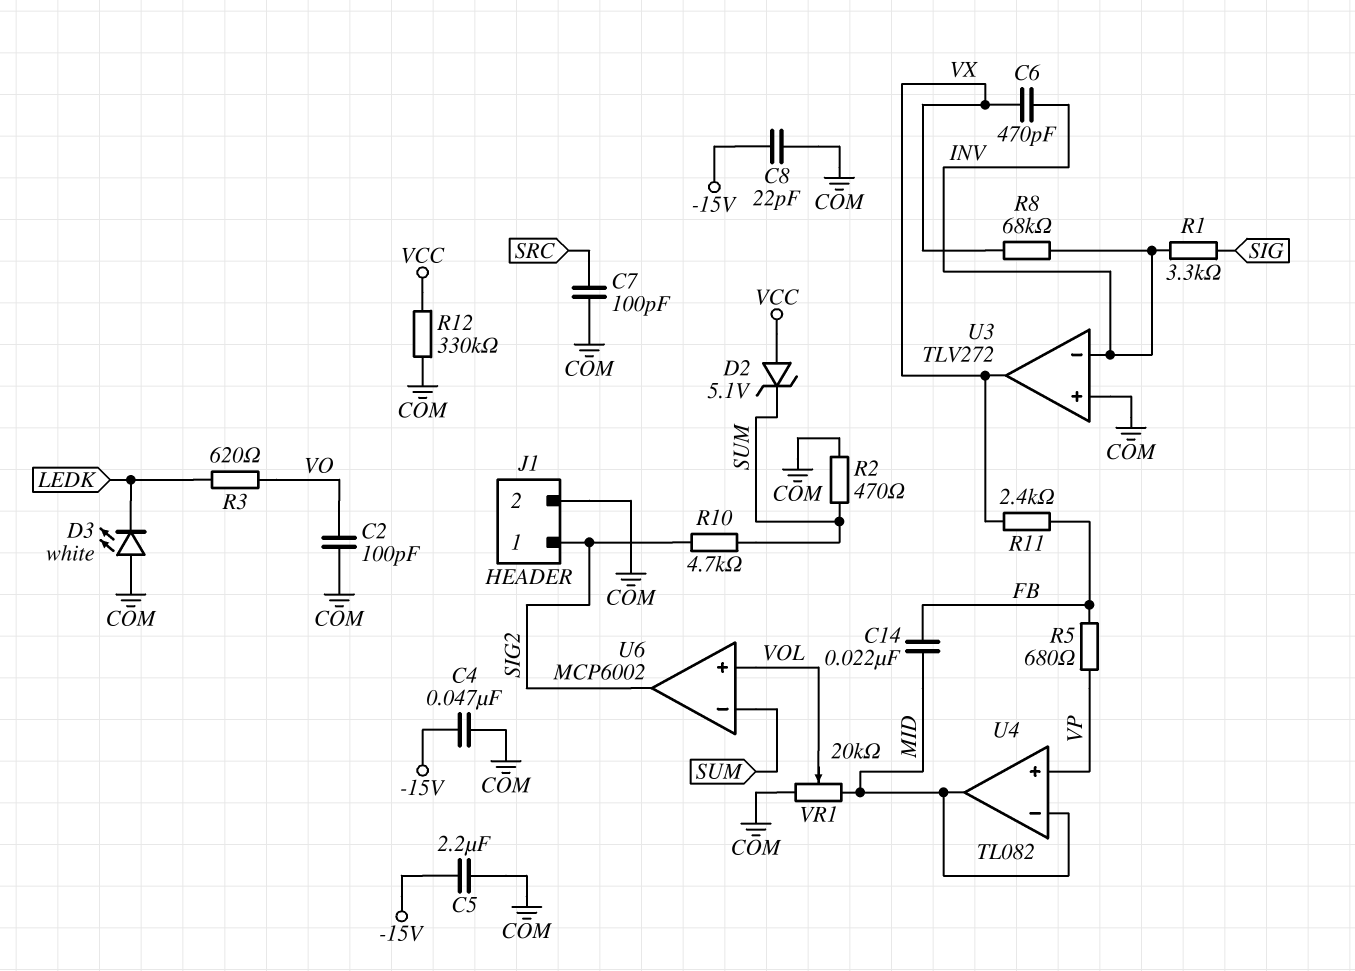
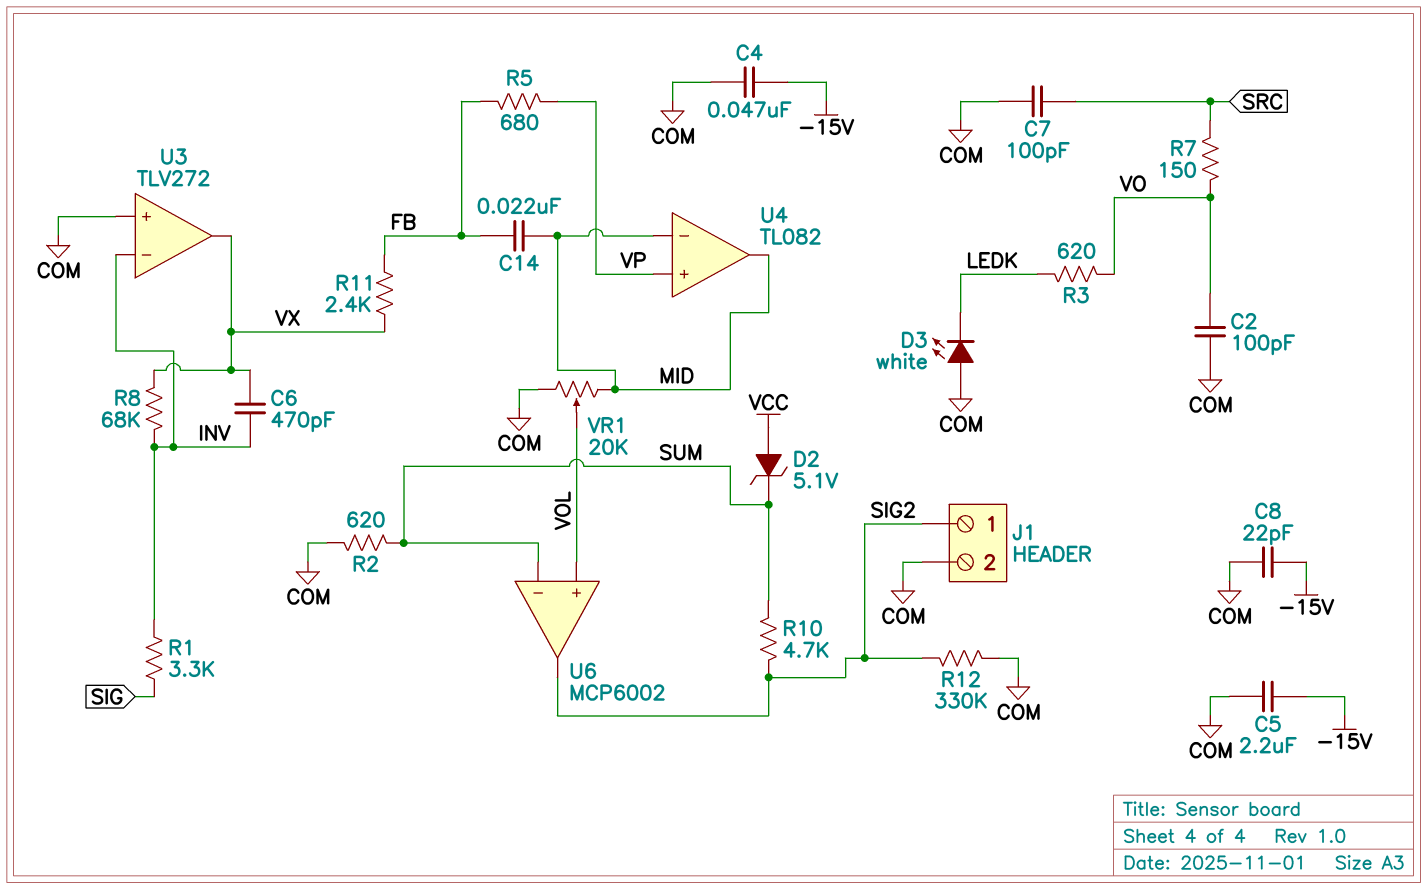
R2: 470 (COM, SUM) -> 620 (COM, SUM)
R7: none -> 150 (SRC, VO)
R12: 330k (COM, VCC) -> 330k (COM, SIG2)

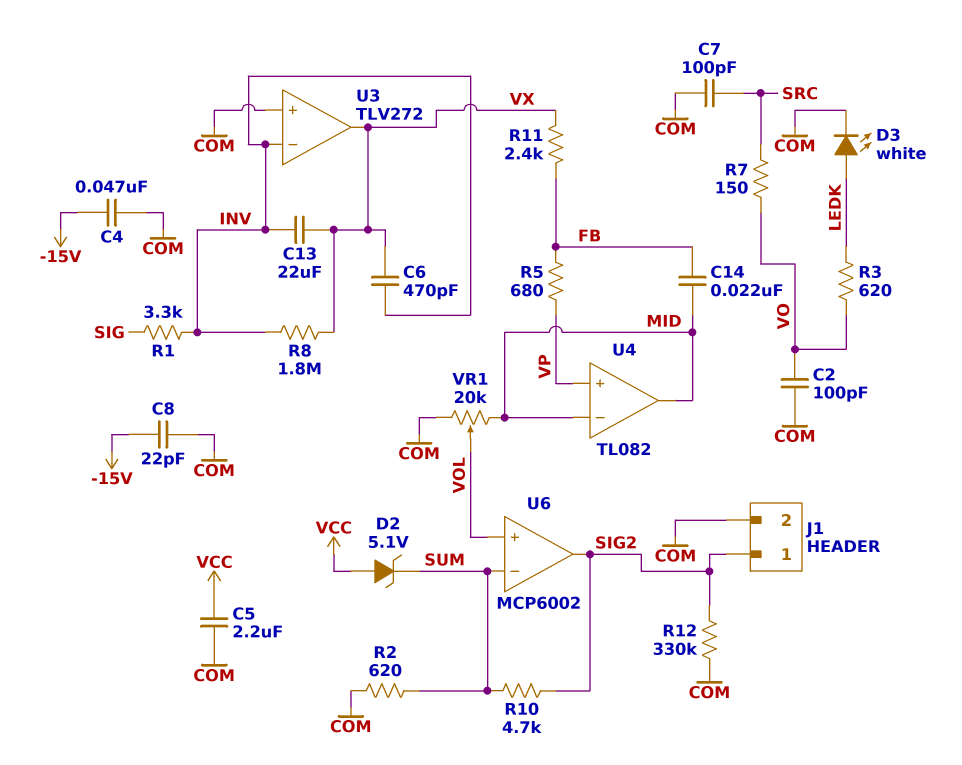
C5: 2.2uF (-15V, COM) -> 2.2uF (COM, VCC)
C13: none -> 22uF (INV, VX)
D3: LED white (A COM, K LEDK) -> LED white (A LEDK, K COM)
R8: 68k (INV, VX) -> 1.8M (INV, VX)

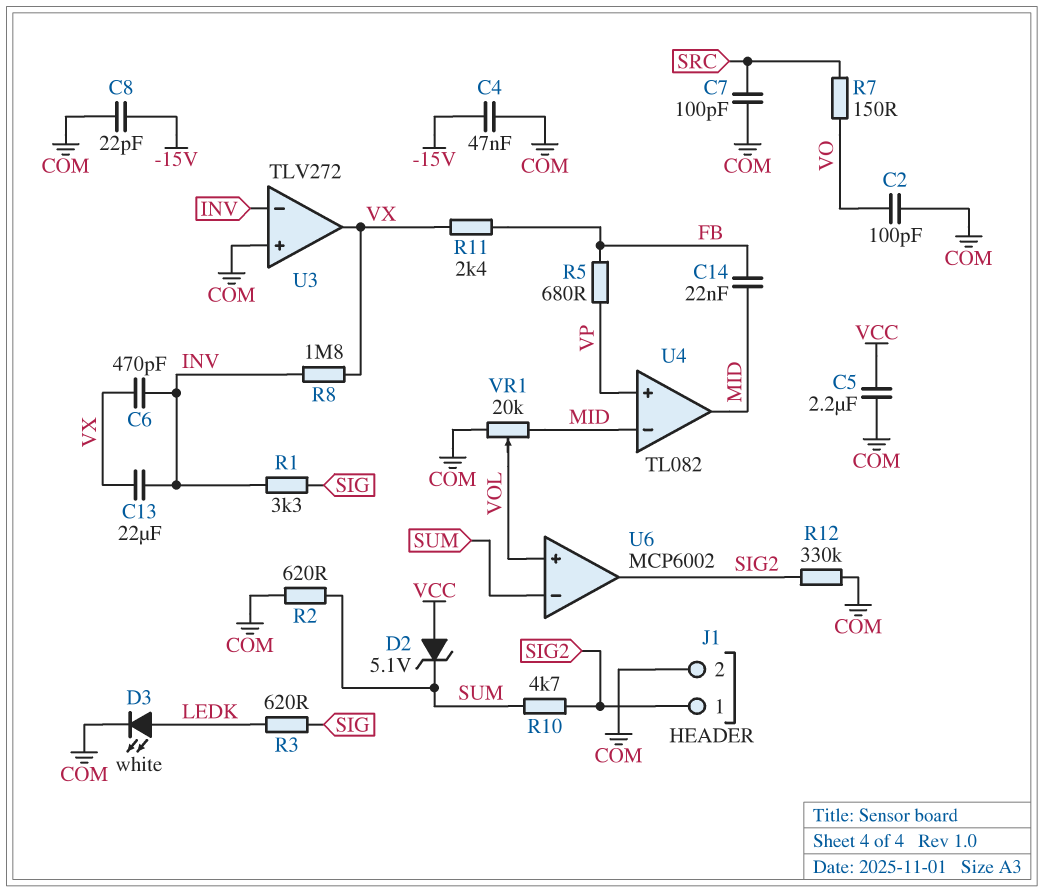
R3: 620 (LEDK, VO) -> 620 (LEDK, SIG)

